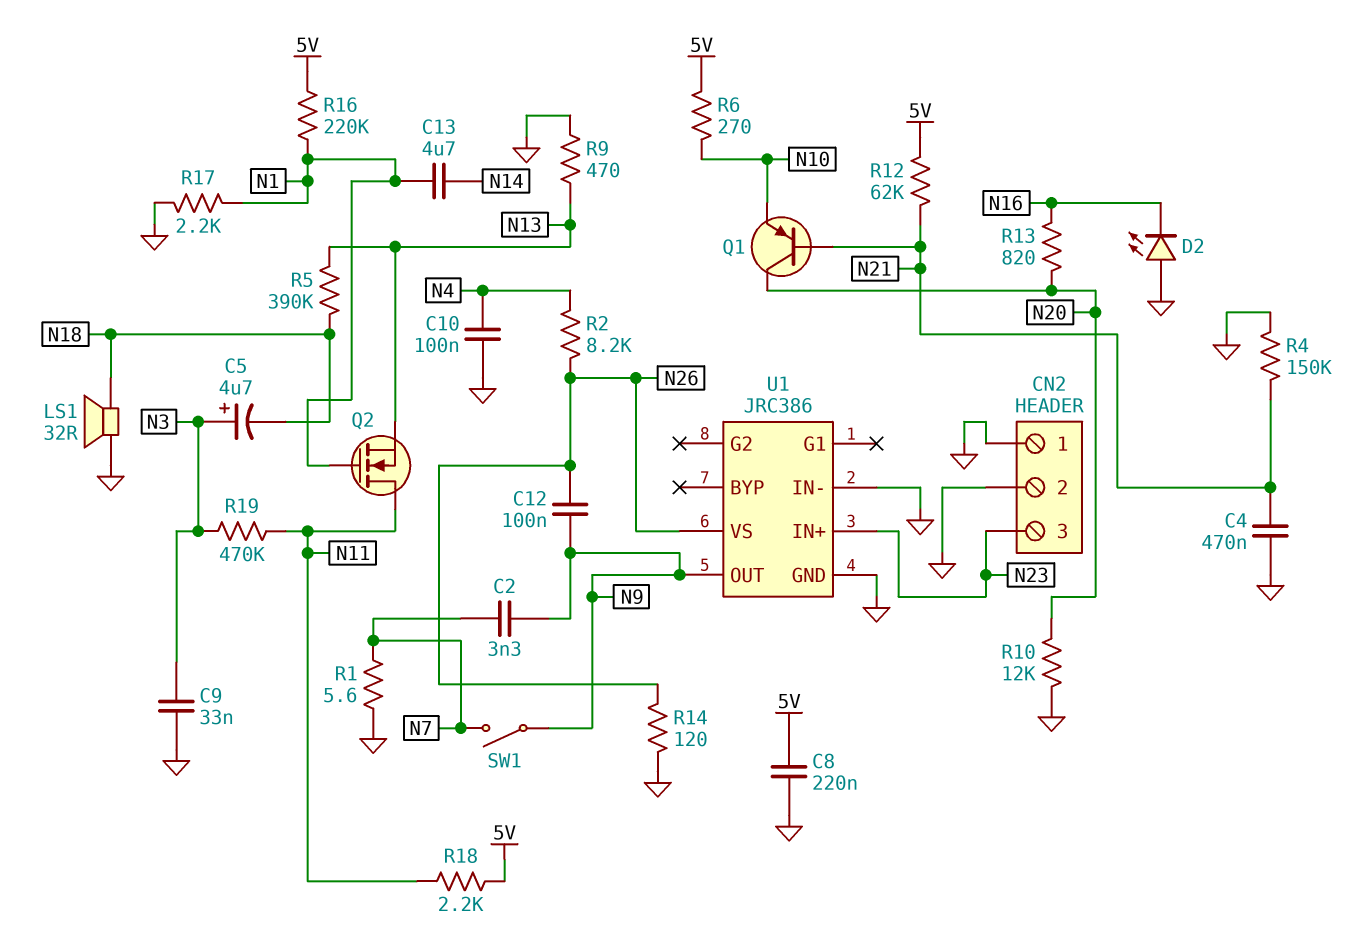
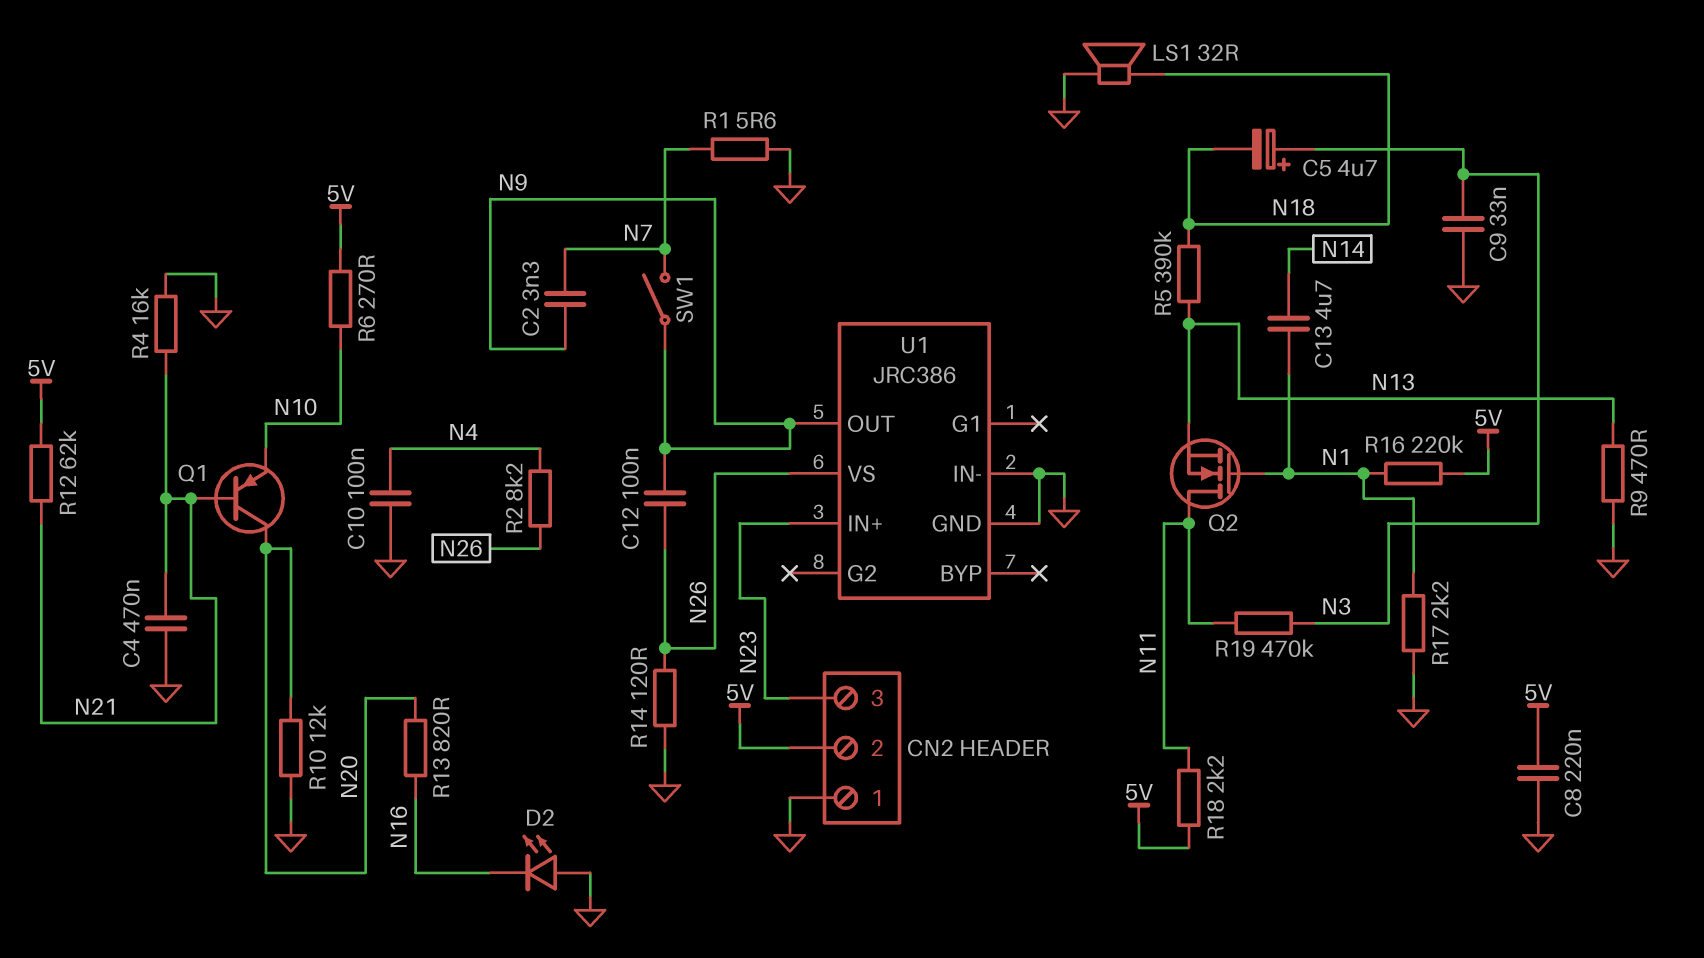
CN2 pin 2: GND -> 5V
R4: 150k (GND, N21) -> 16k (GND, N21)

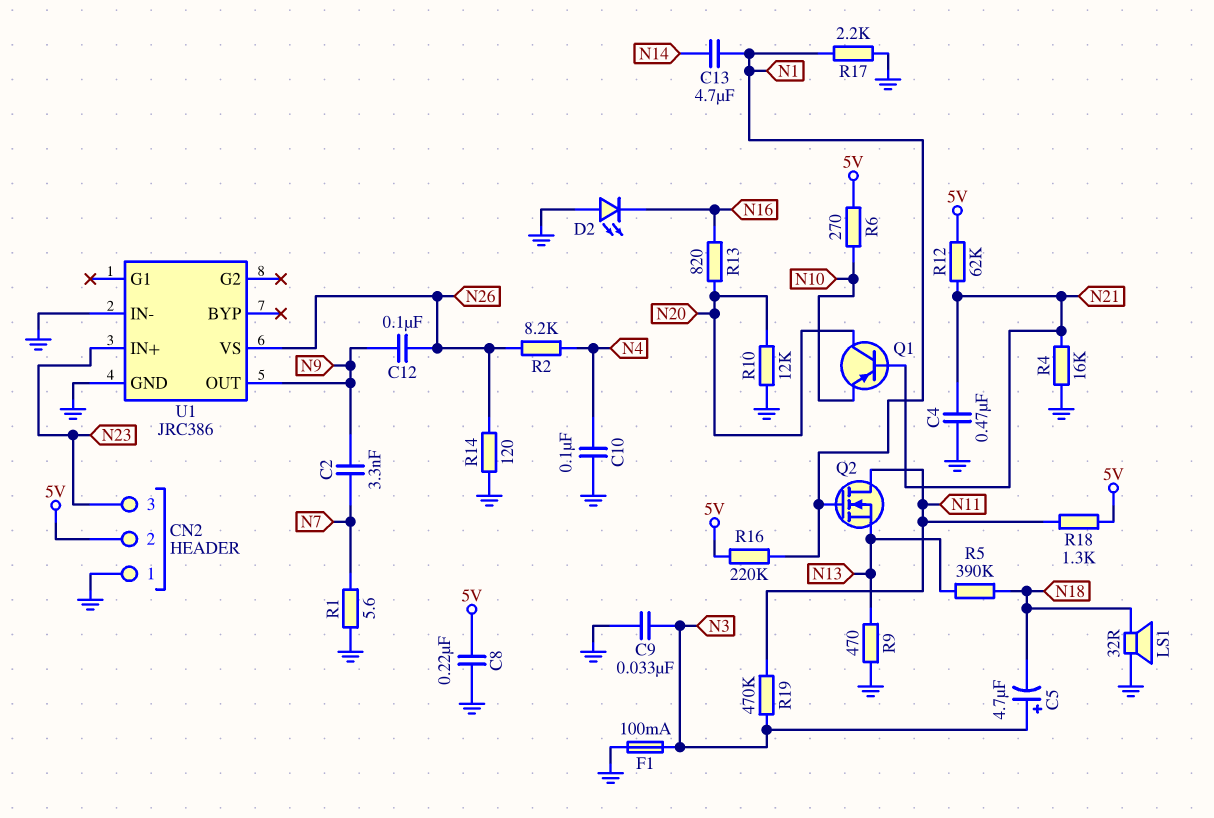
F1: none -> 100mA (GND, N3)
R18: 2.2k (5V, N11) -> 1.3k (5V, N11)
SW1: switch (N7, N9) -> none

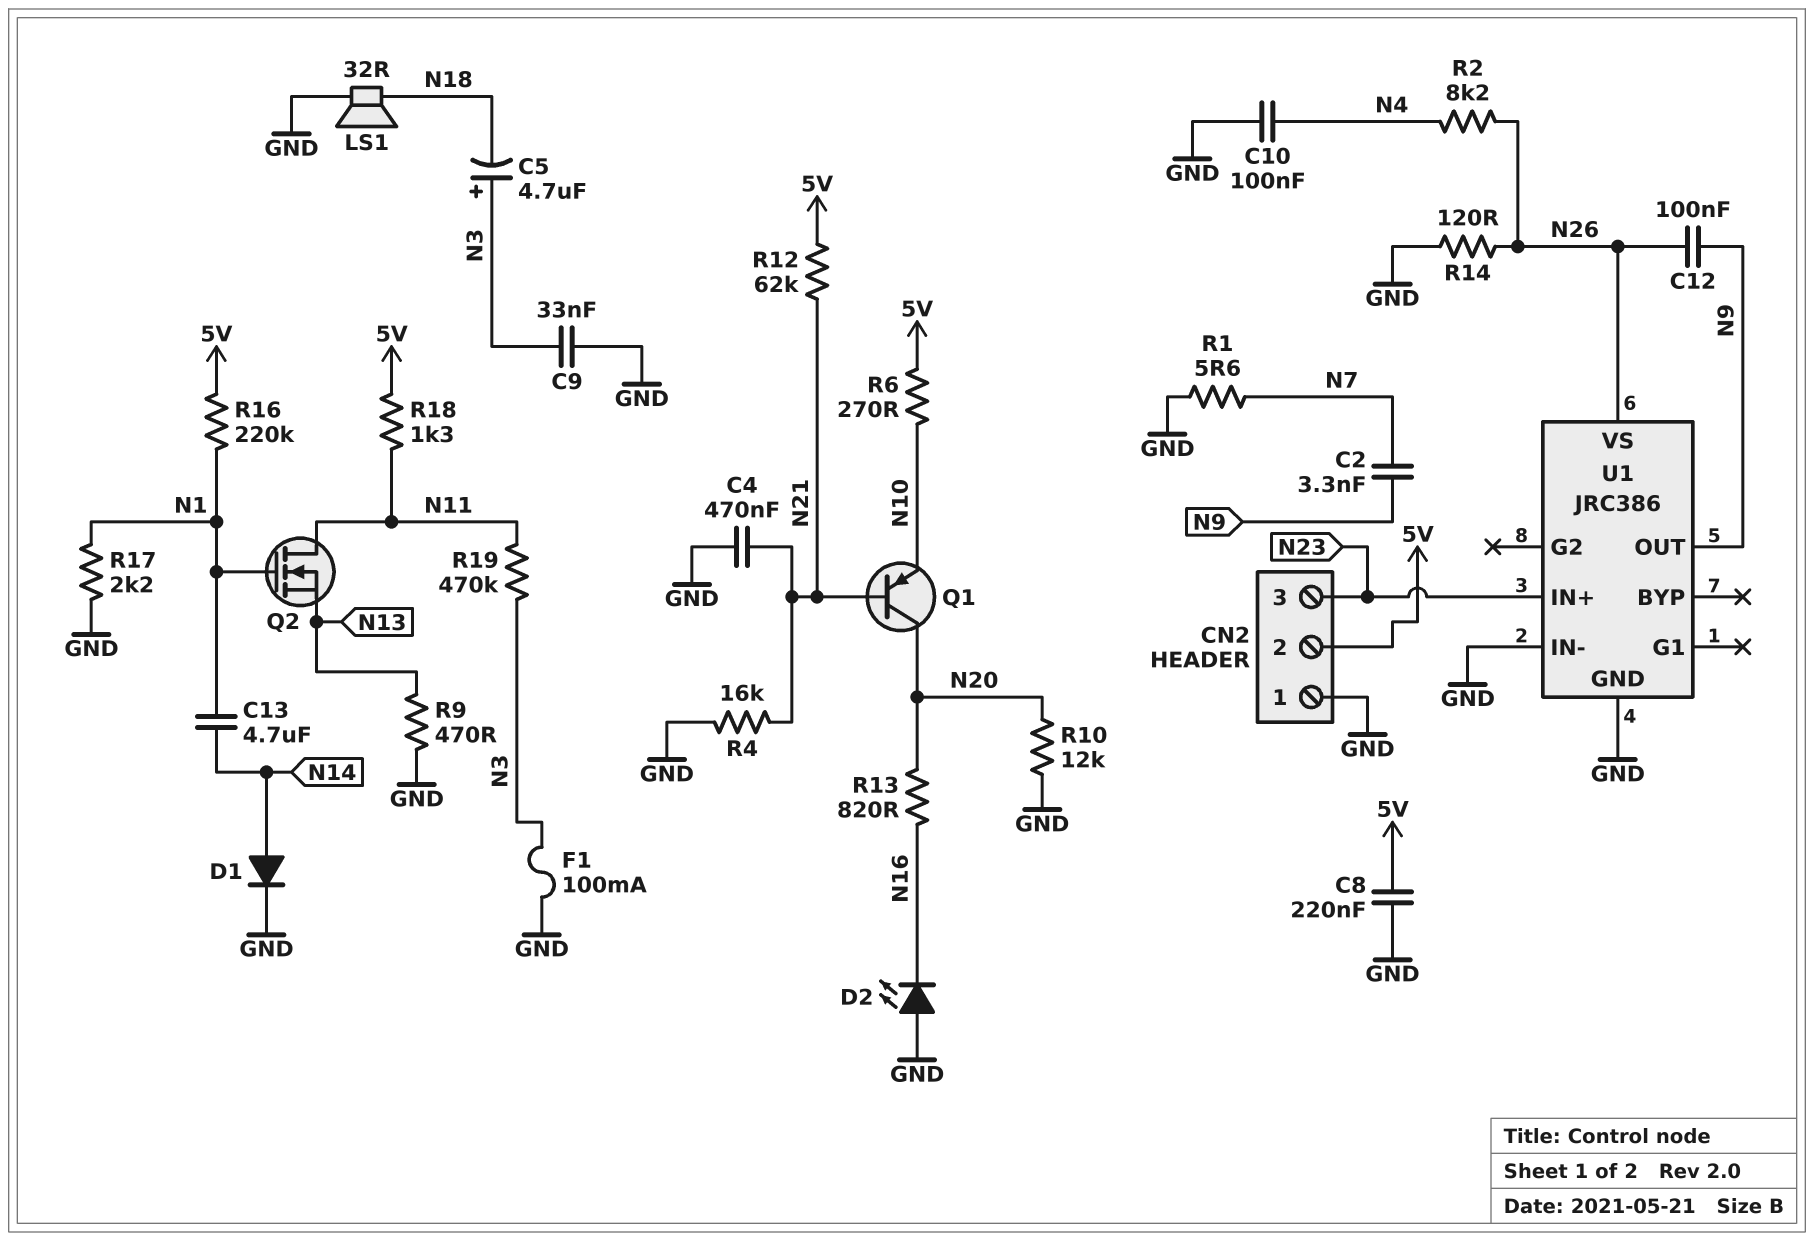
D1: none -> diode (A N14, K GND)
R5: 390k (N13, N18) -> none

